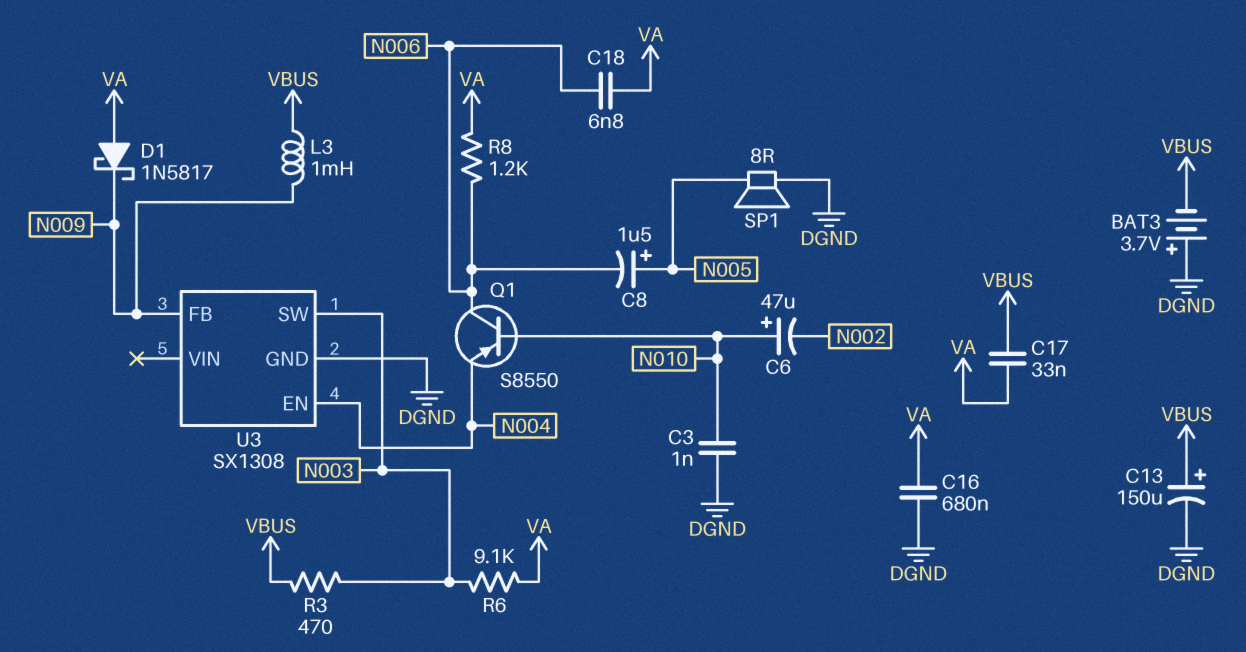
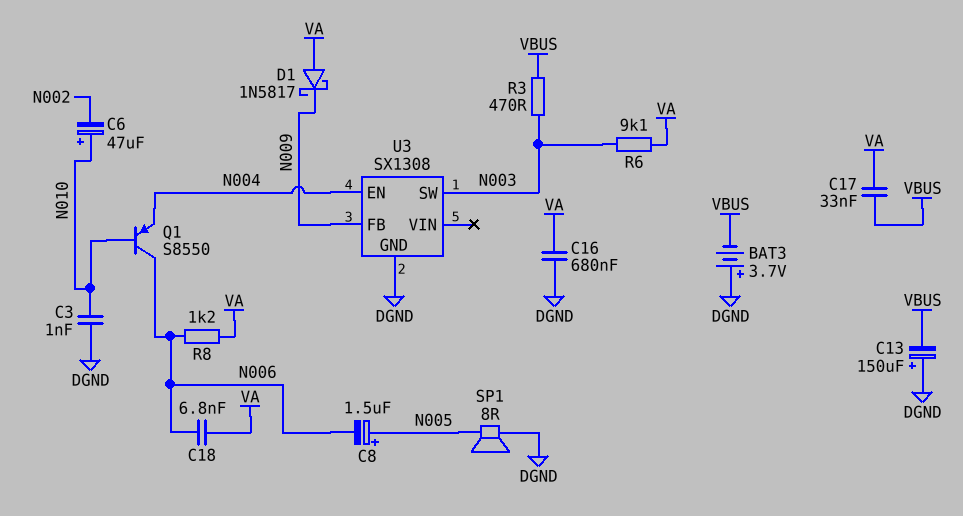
C13: 150uF (plus VBUS, minus DGND) -> 150uF (plus DGND, minus VBUS)
L3: 1mH (N009, VBUS) -> none

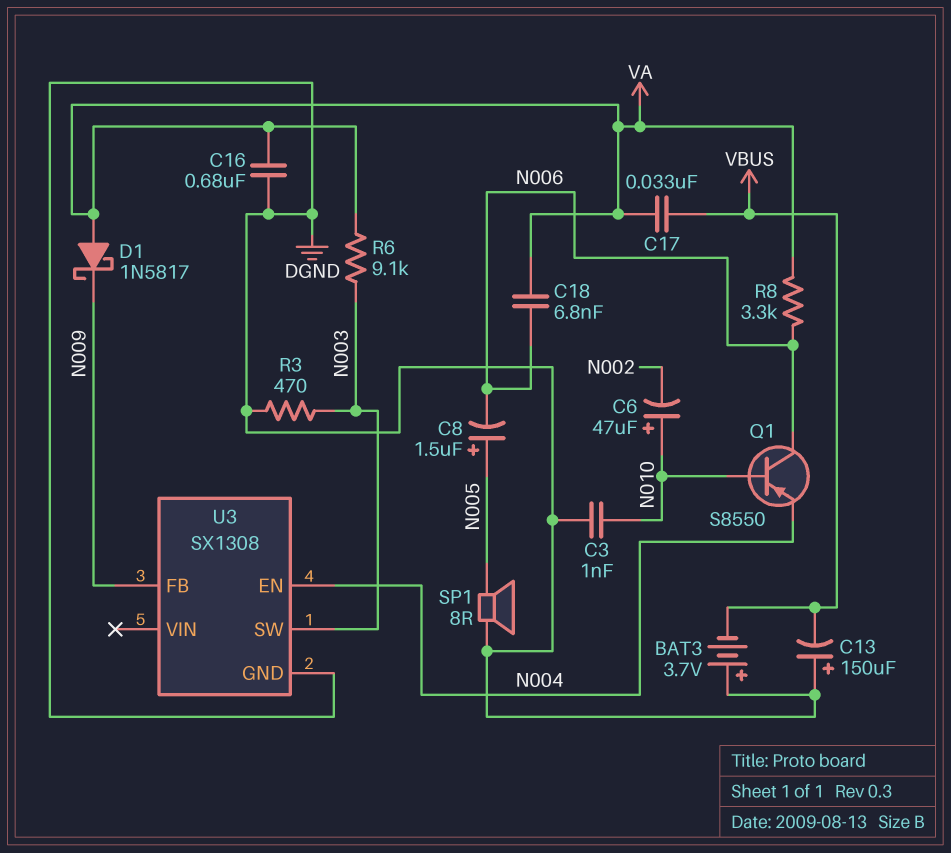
R3: 470 (N003, VBUS) -> 470 (DGND, N003)
R8: 1.2k (N006, VA) -> 3.3k (N006, VA)

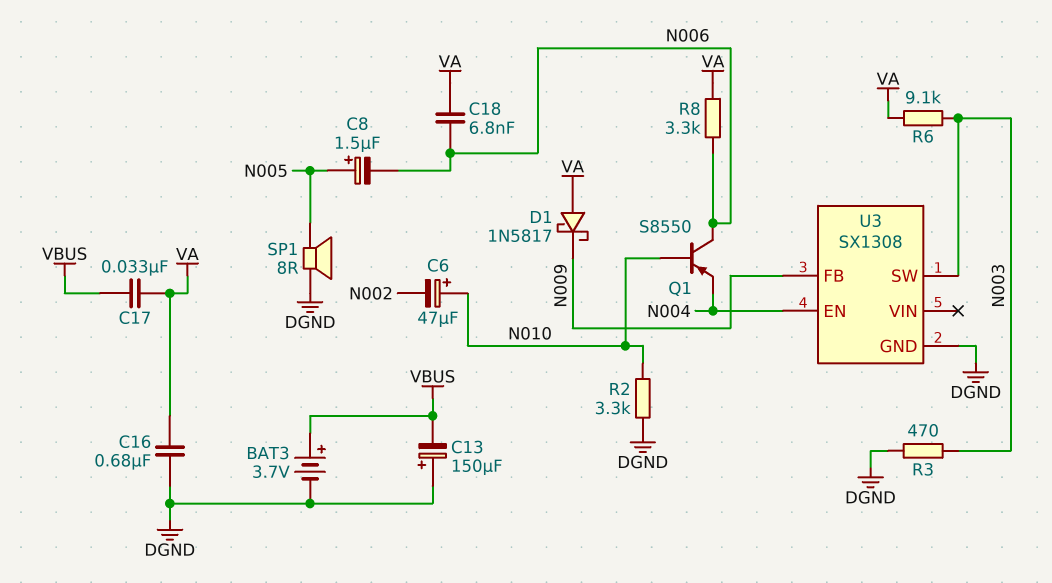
BAT3: 3.7V (plus DGND, minus VBUS) -> 3.7V (plus VBUS, minus DGND)
C3: 1nF (DGND, N010) -> none
R2: none -> 3.3k (DGND, N010)

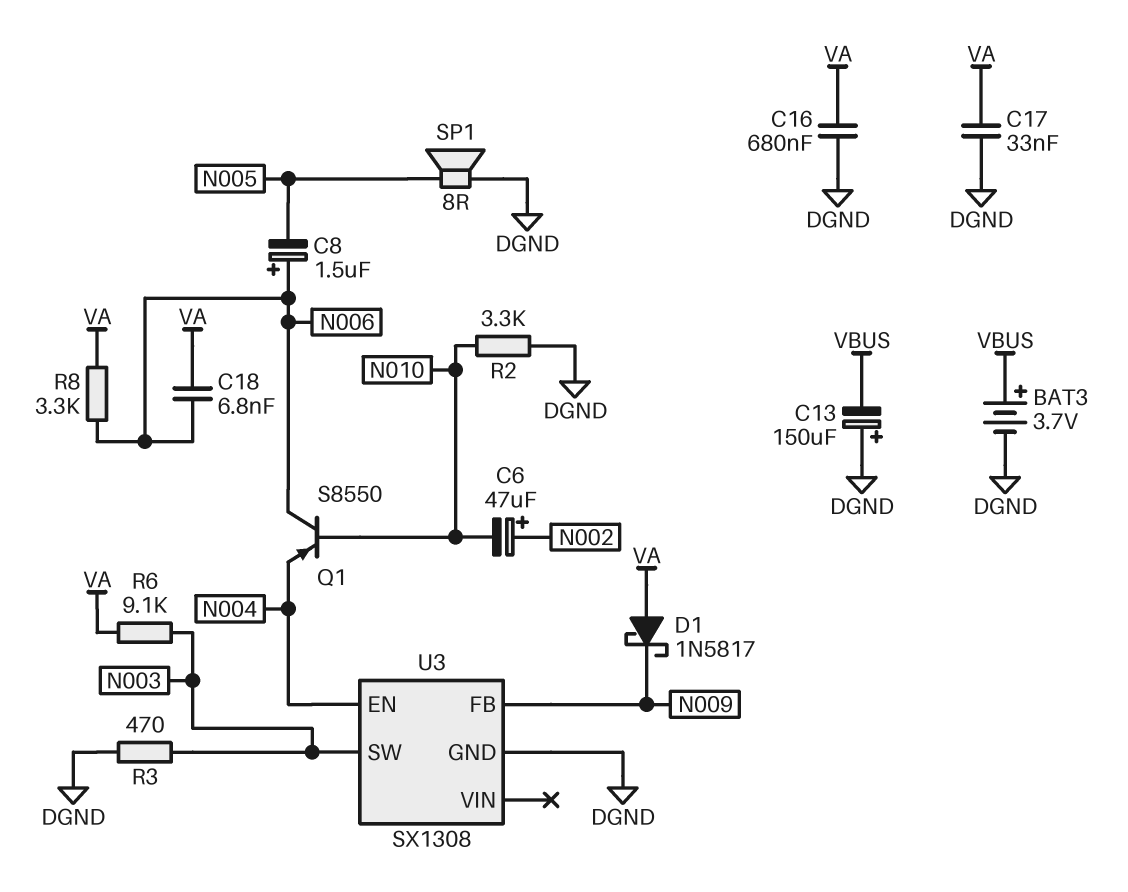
C6: 47uF (plus N010, minus N002) -> 47uF (plus N002, minus N010)
C8: 1.5uF (plus N005, minus N006) -> 1.5uF (plus N006, minus N005)
C17: 33nF (VA, VBUS) -> 33nF (DGND, VA)

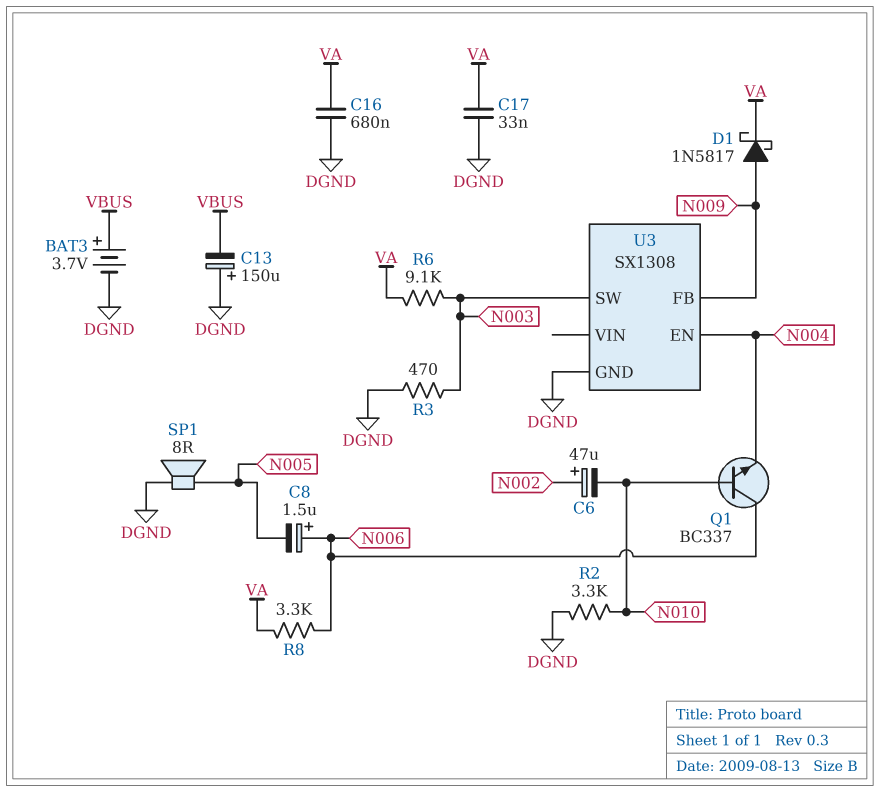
C18: 6.8nF (N006, VA) -> none
D1: schottky 1N5817 (A VA, K N009) -> schottky 1N5817 (A N009, K VA)
Q1: PNP S8550 (B N010, C N006, E N004) -> NPN BC337 (B N010, C N006, E N004)

